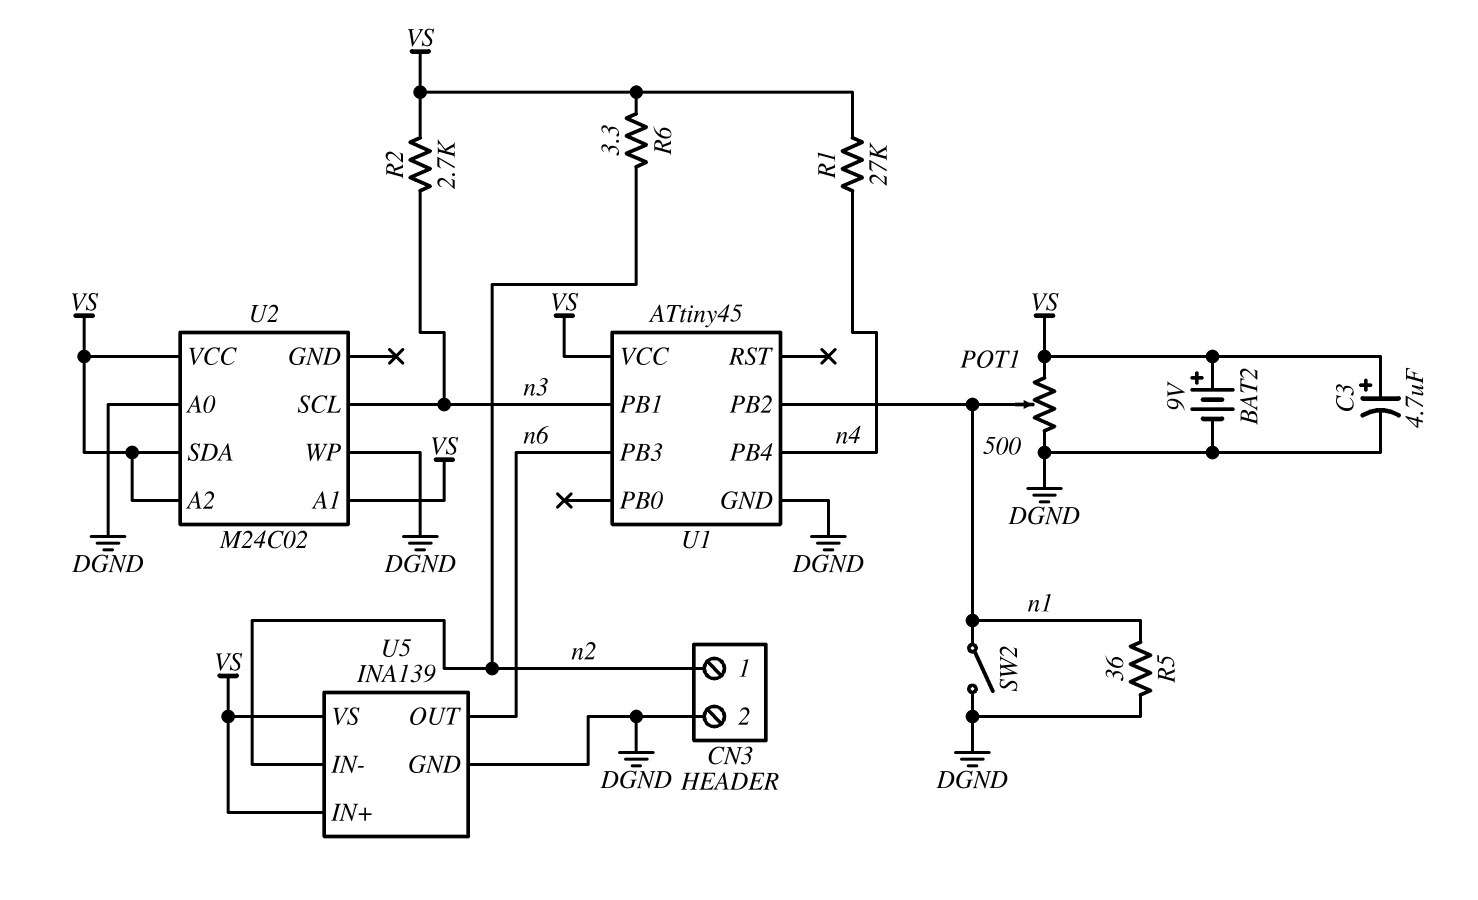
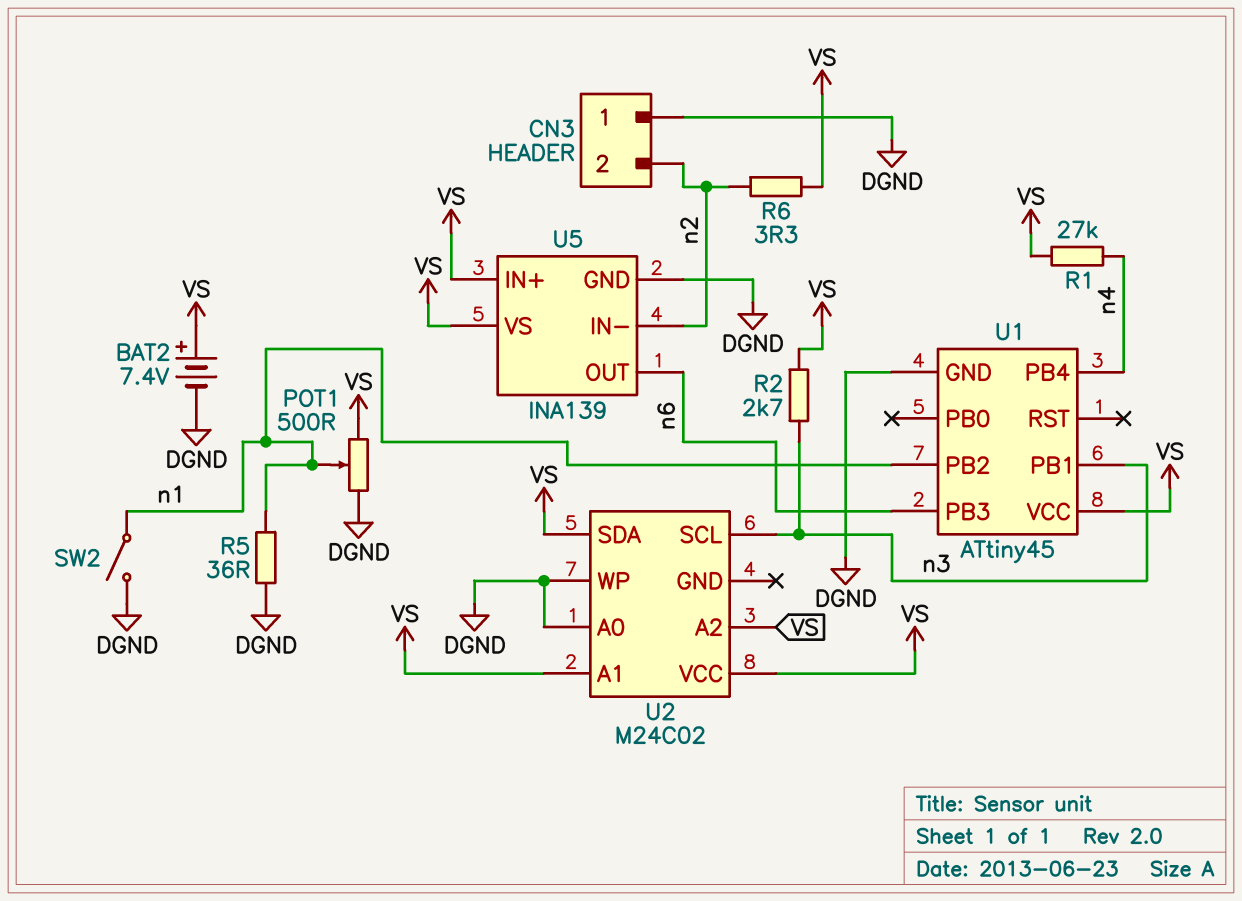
BAT2: 9V (plus VS, minus DGND) -> 7.4V (plus VS, minus DGND)
C3: 4.7uF (plus VS, minus DGND) -> none
CN3 pin 1: n2 -> DGND
CN3 pin 2: DGND -> n2

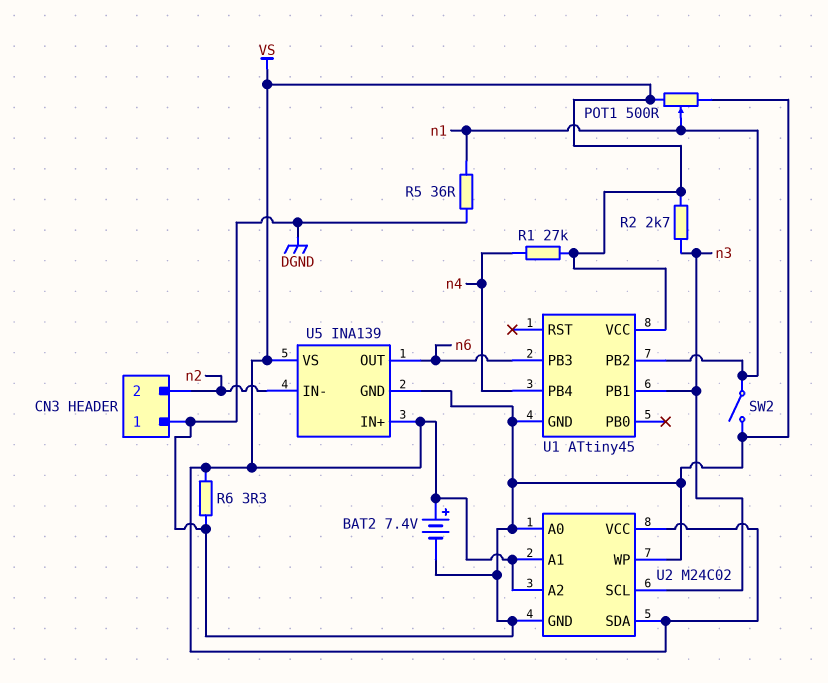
R6: 3.3 (VS, n2) -> 3.3 (DGND, VS)
U2 pin GND: none -> DGND

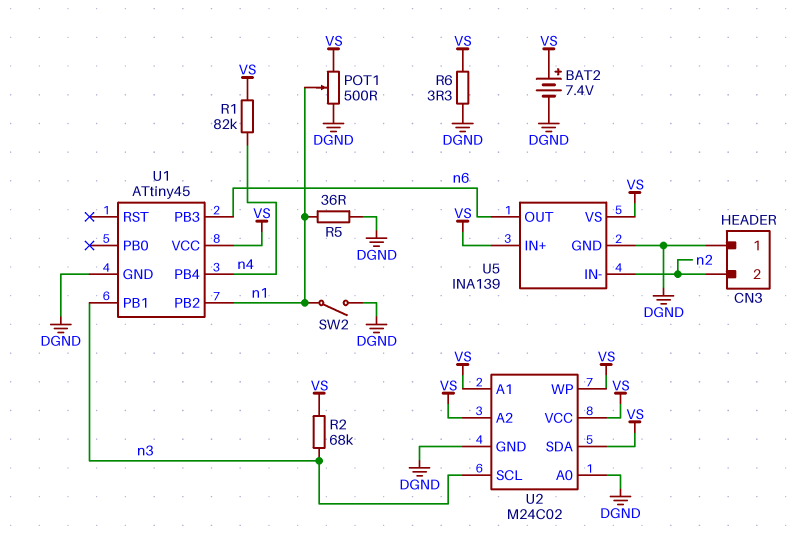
R1: 27k (VS, n4) -> 82k (VS, n4)
R2: 2.7k (VS, n3) -> 68k (VS, n3)
U2 pin WP: DGND -> VS

